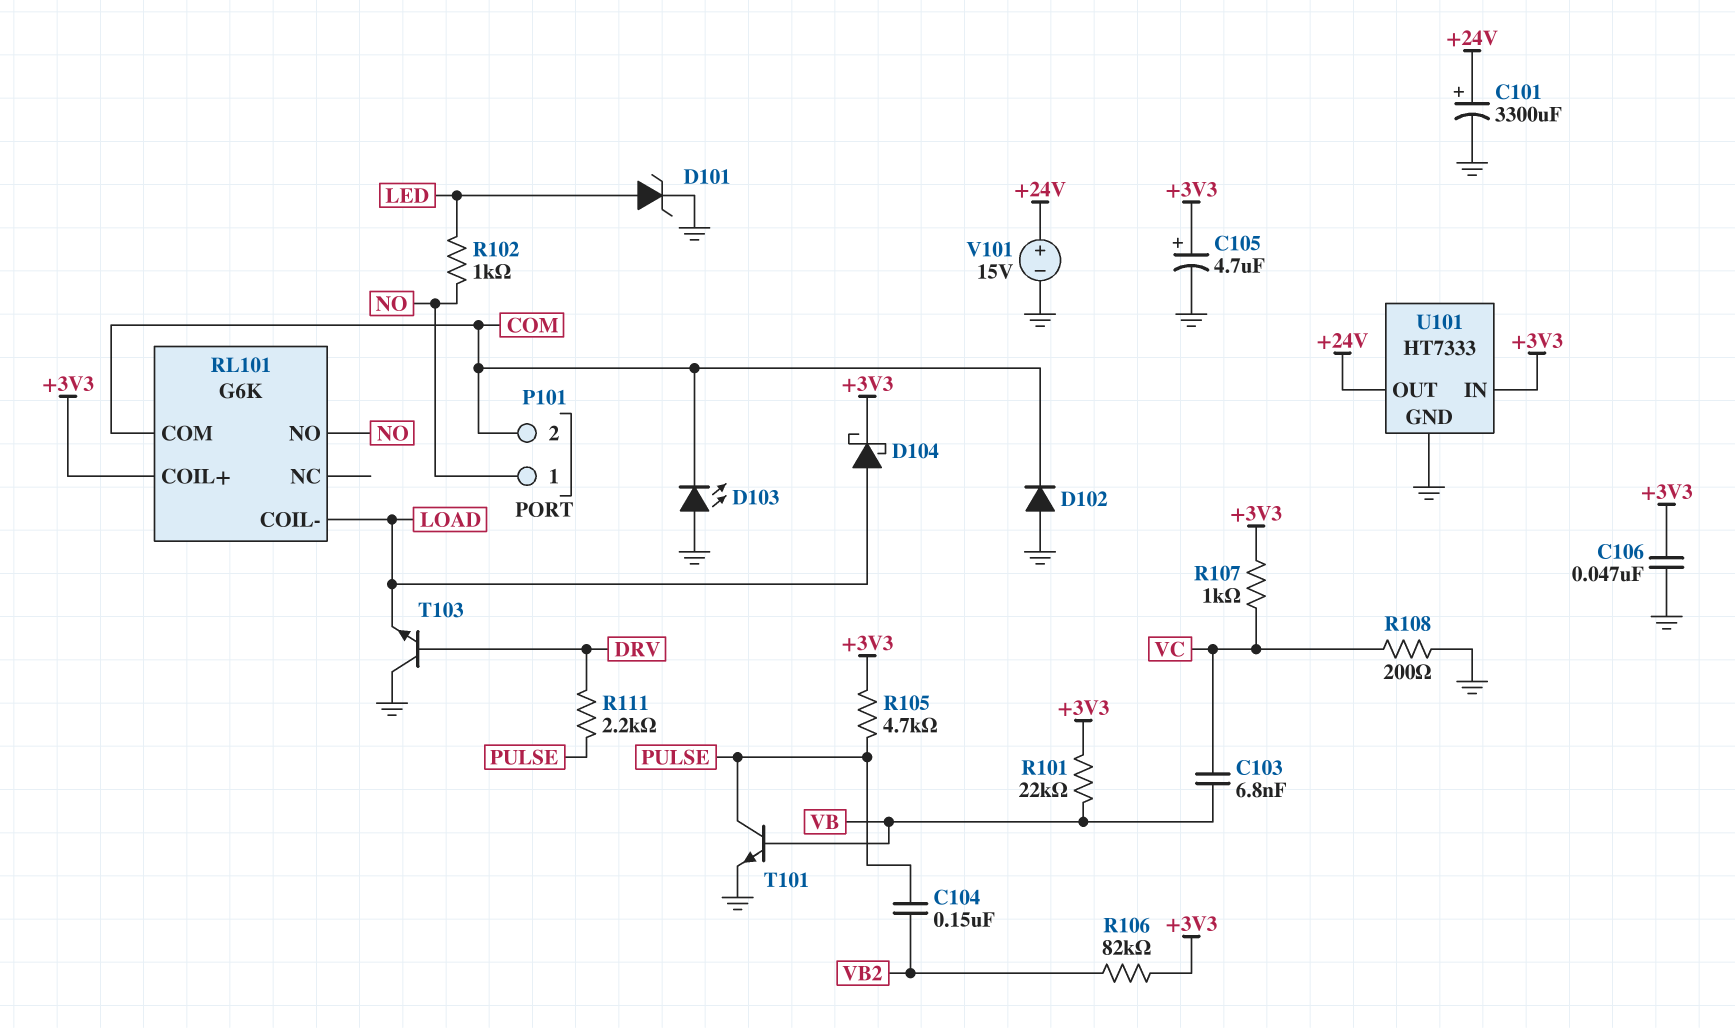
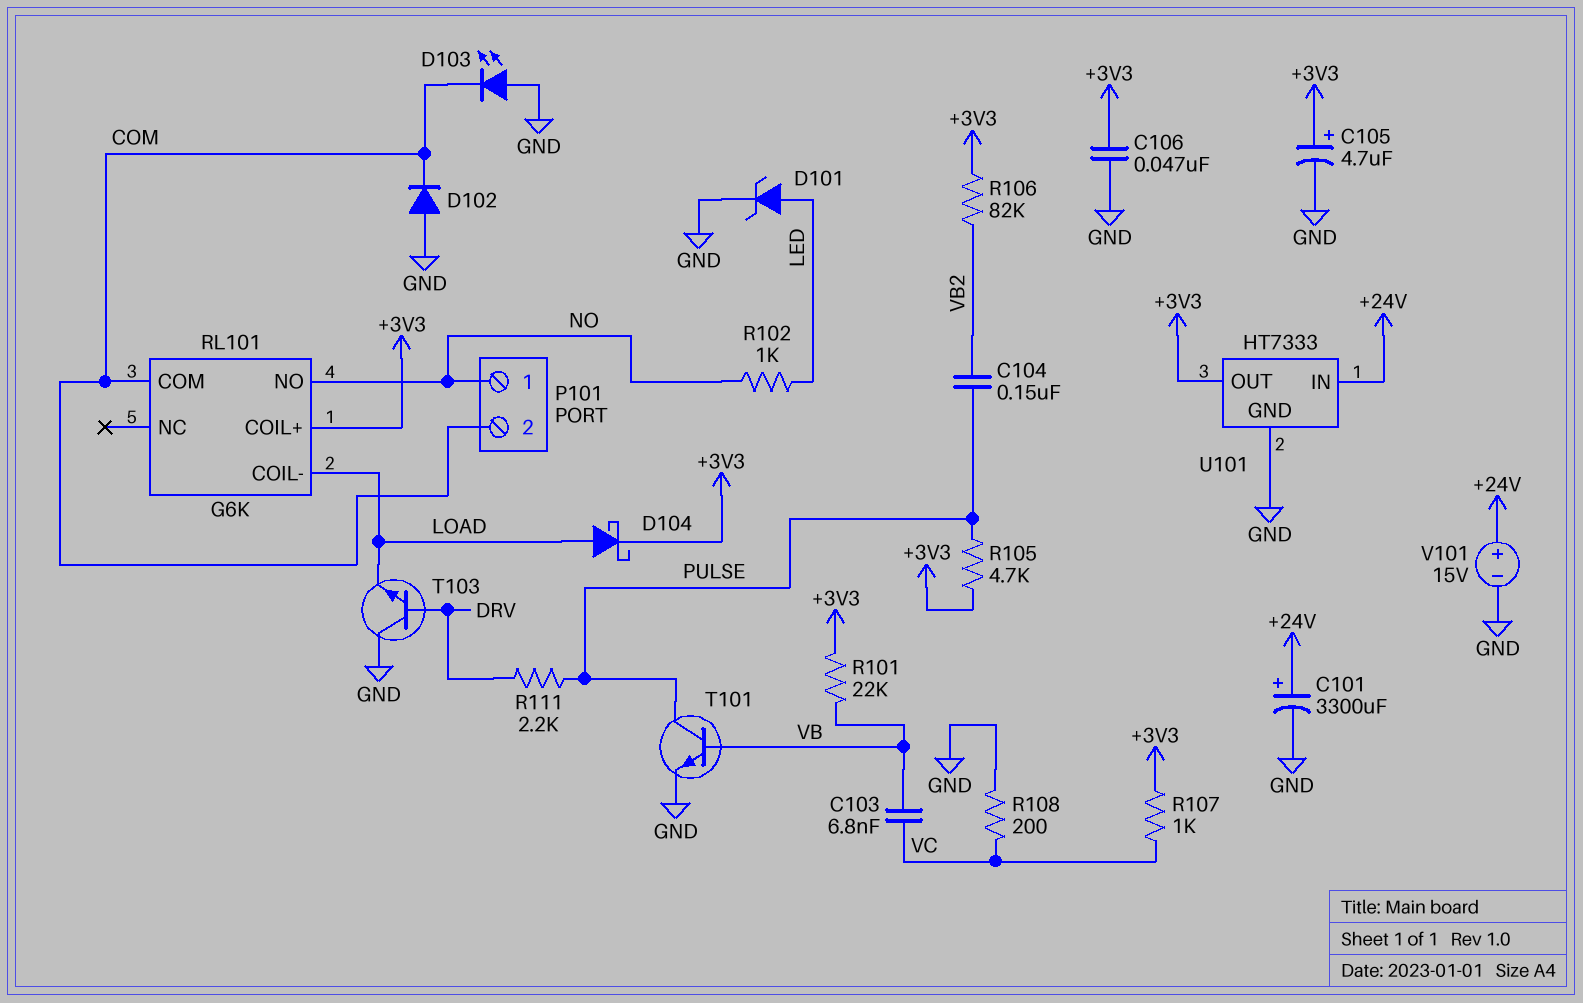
U101 pin IN: +3V3 -> +24V
U101 pin OUT: +24V -> +3V3

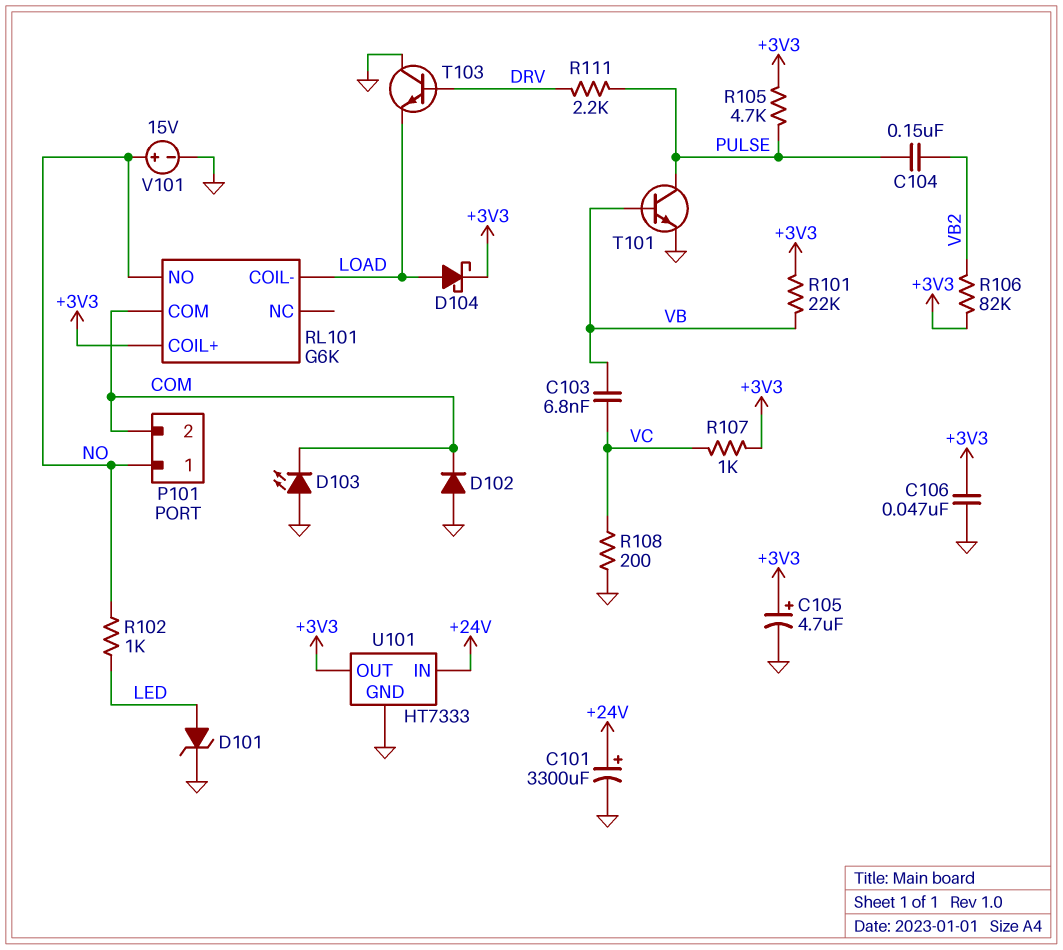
V101: 15V (plus +24V, minus GND) -> 15V (plus NO, minus GND)

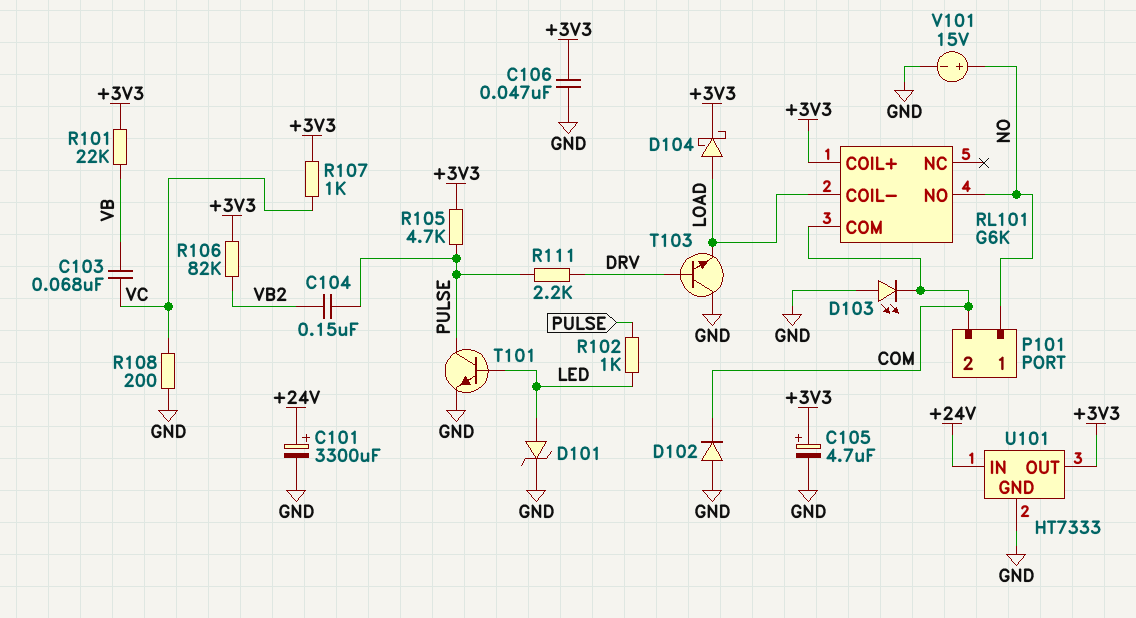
C103: 6.8nF (VB, VC) -> 68nF (VB, VC)
R102: 1k (LED, NO) -> 1k (LED, PULSE)
T101: NPN (B VB, C PULSE, E GND) -> NPN (B LED, C PULSE, E GND)

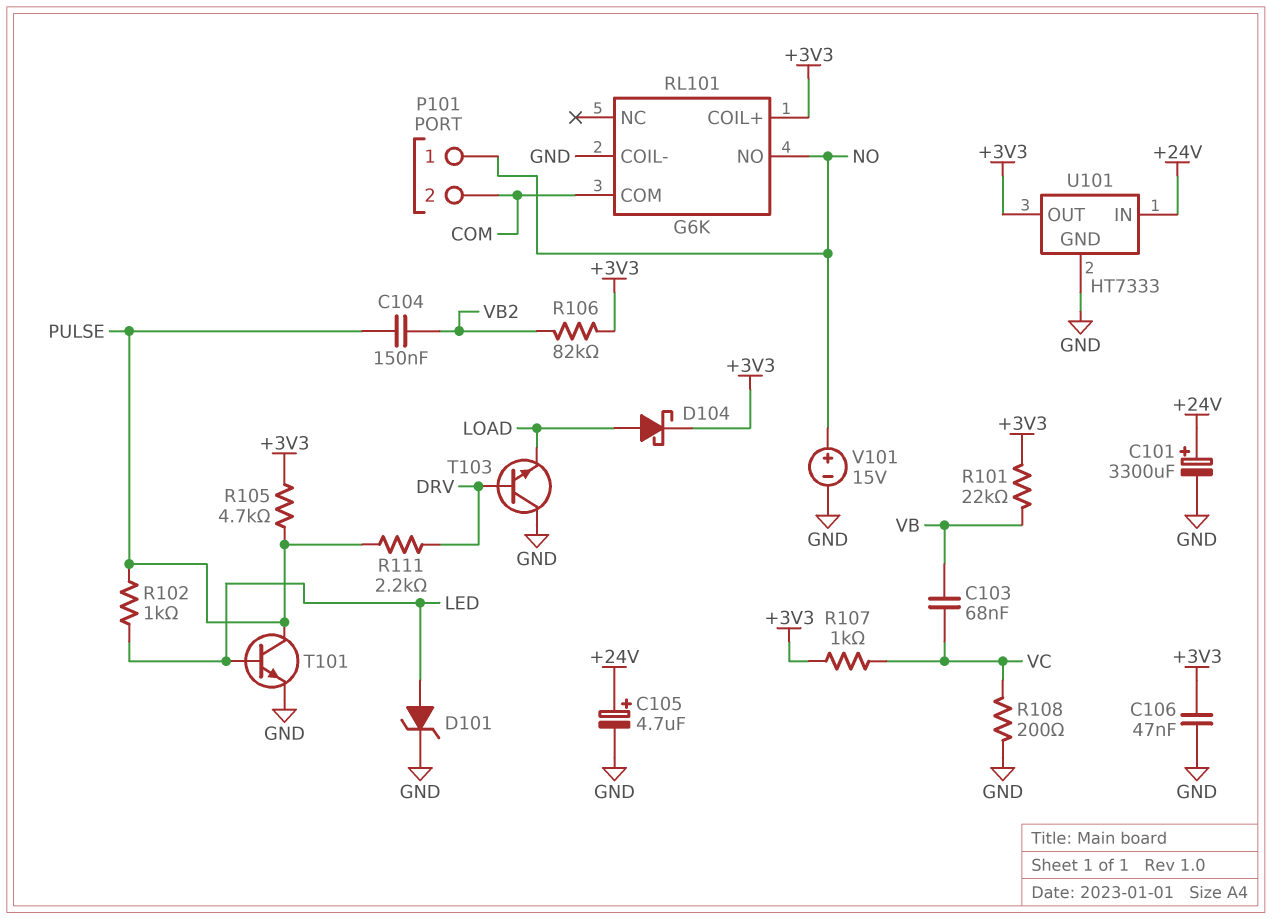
C105: 4.7uF (plus +3V3, minus GND) -> 4.7uF (plus +24V, minus GND)
D102: diode (A GND, K COM) -> none
D103: LED (A GND, K COM) -> none
RL101 pin COIL-: LOAD -> GND

